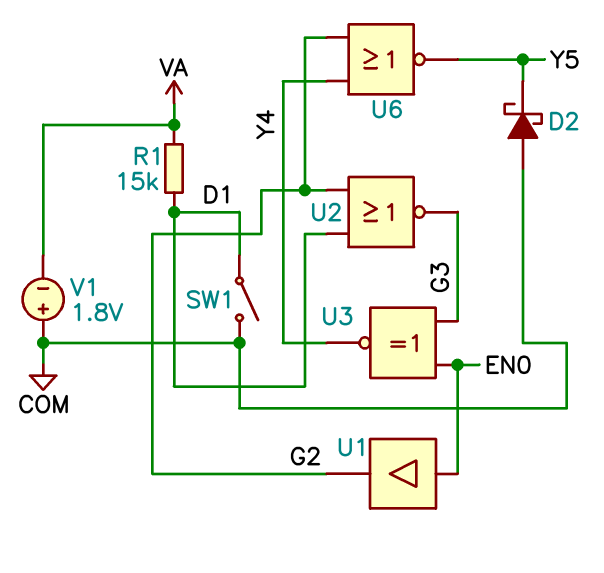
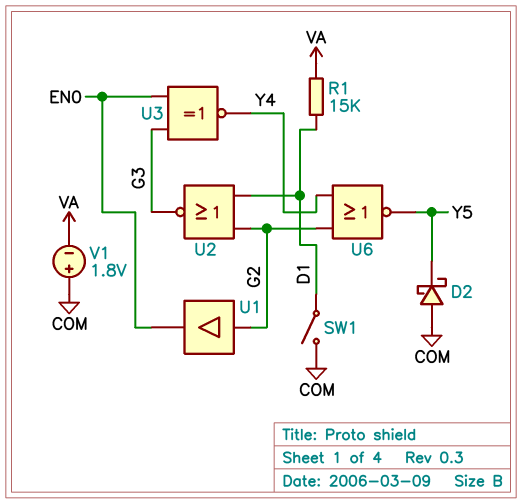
U1: buffer (in EN0, out G2) -> buffer (in G2, out EN0)

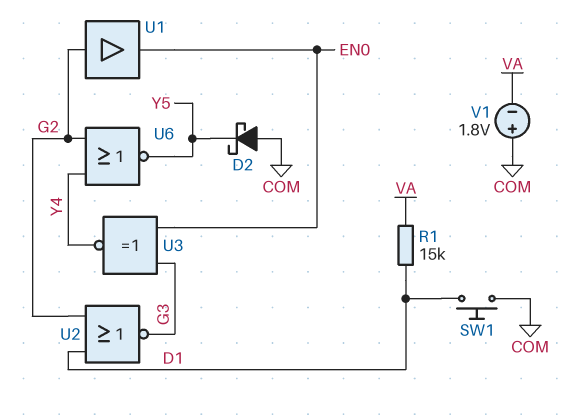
SW1: switch (COM, D1) -> button (COM, D1)

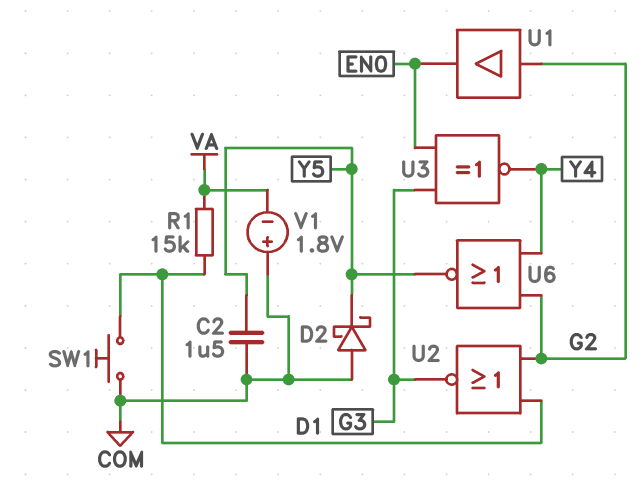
C2: none -> 1.5uF (COM, Y5)

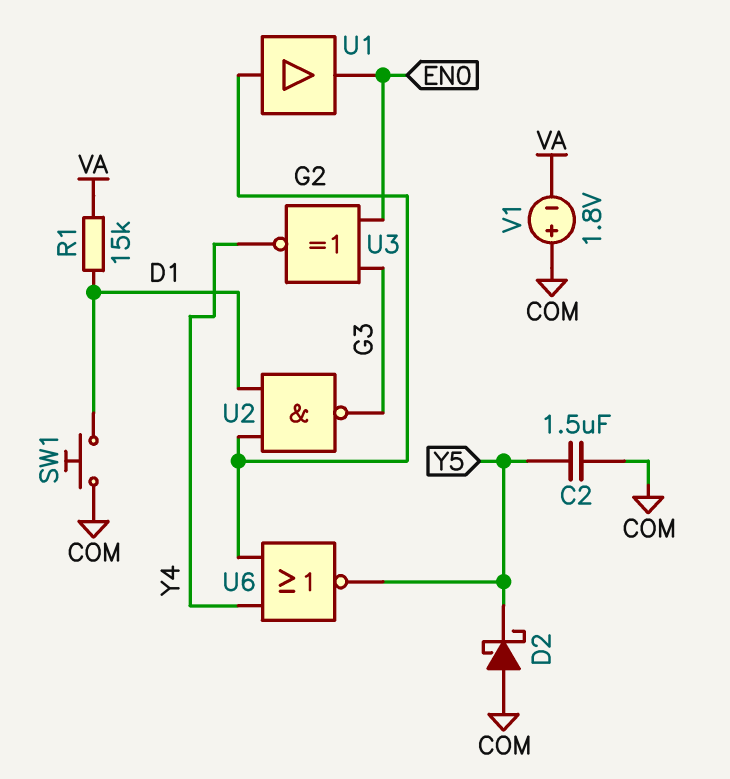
U2: NOR (in D1, in G2, out G3) -> NAND (in D1, in G2, out G3)

